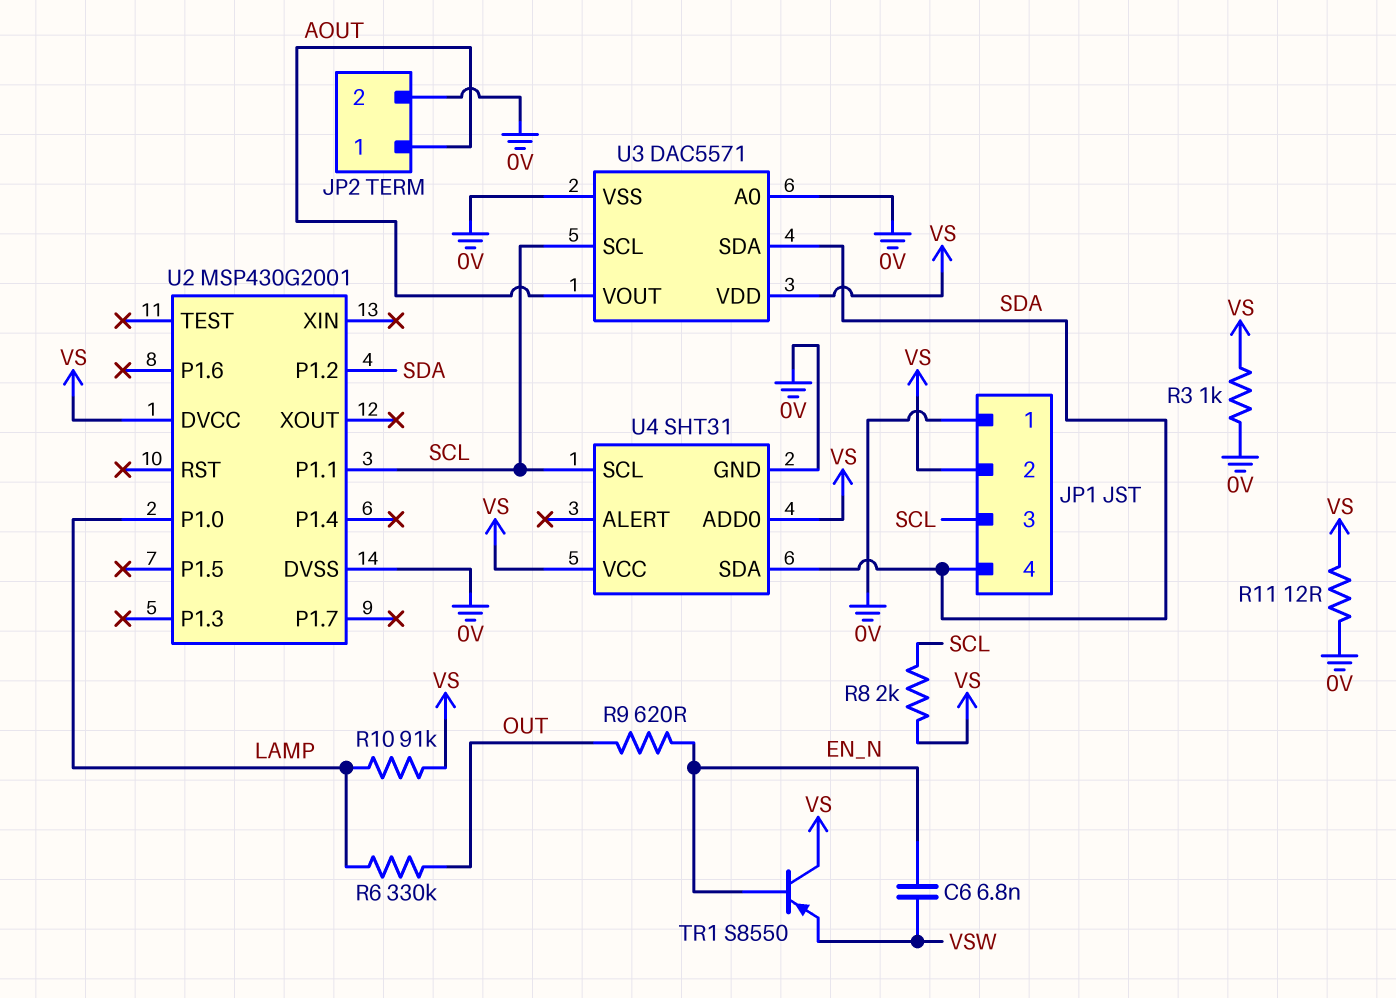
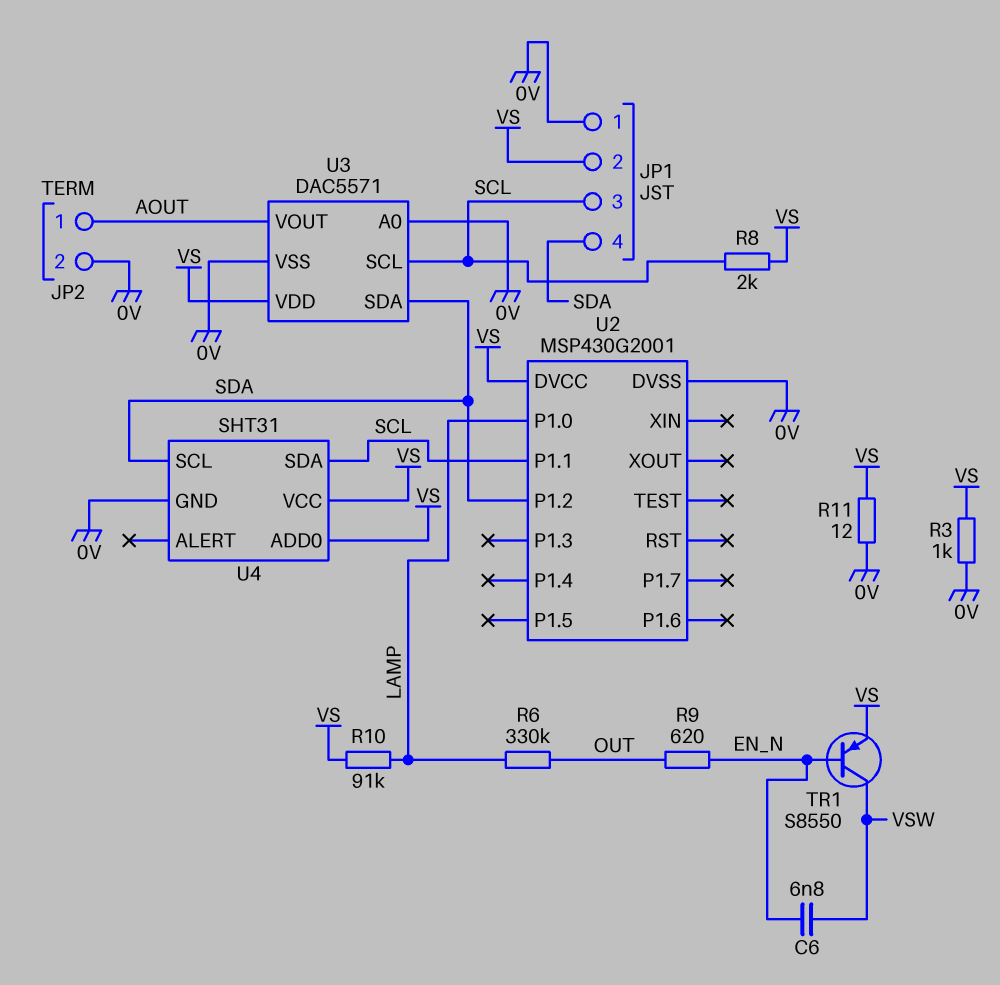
TR1: PNP S8550 (B EN_N, C VS, E VSW) -> PNP S8550 (B EN_N, C VSW, E VS)
U4 pin SCL: SCL -> SDA
U4 pin SDA: SDA -> SCL

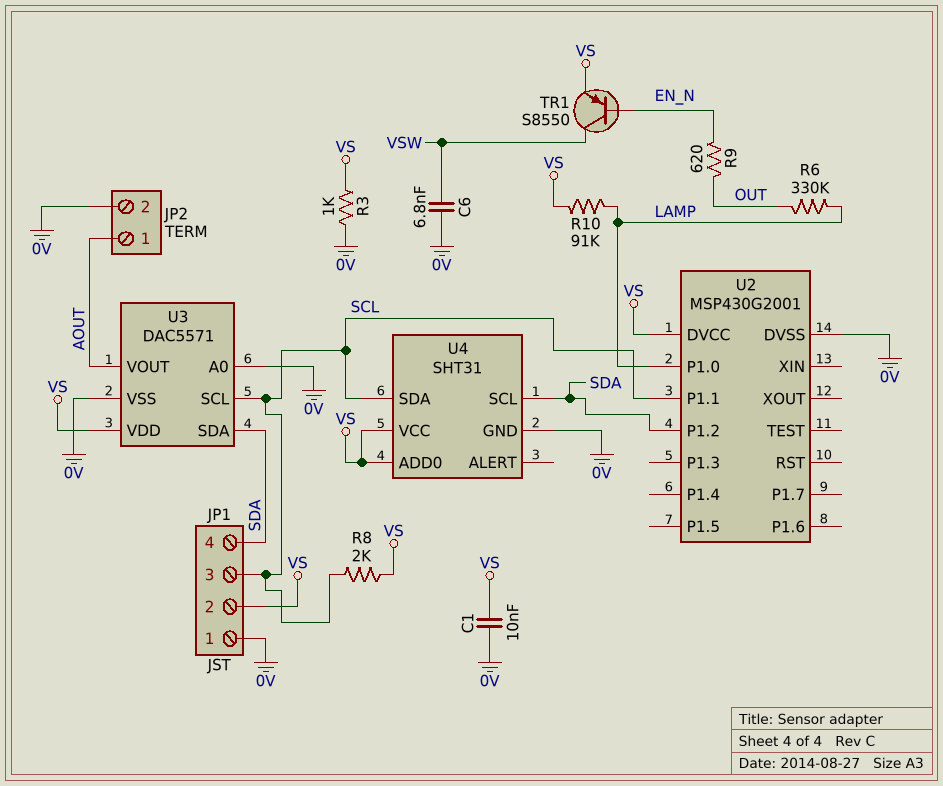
C1: none -> 10nF (0V, VS)
C6: 6.8nF (EN_N, VSW) -> 6.8nF (0V, VSW)
R11: 12 (0V, VS) -> none

